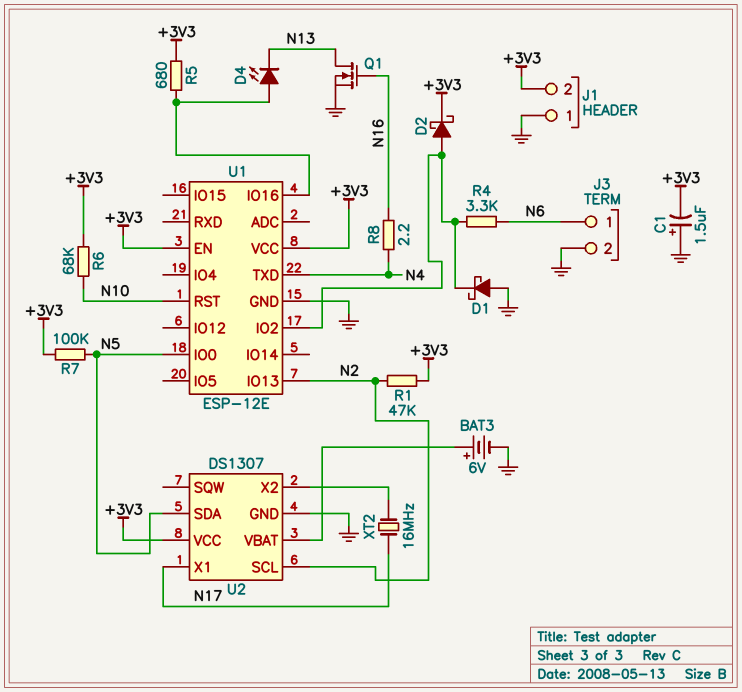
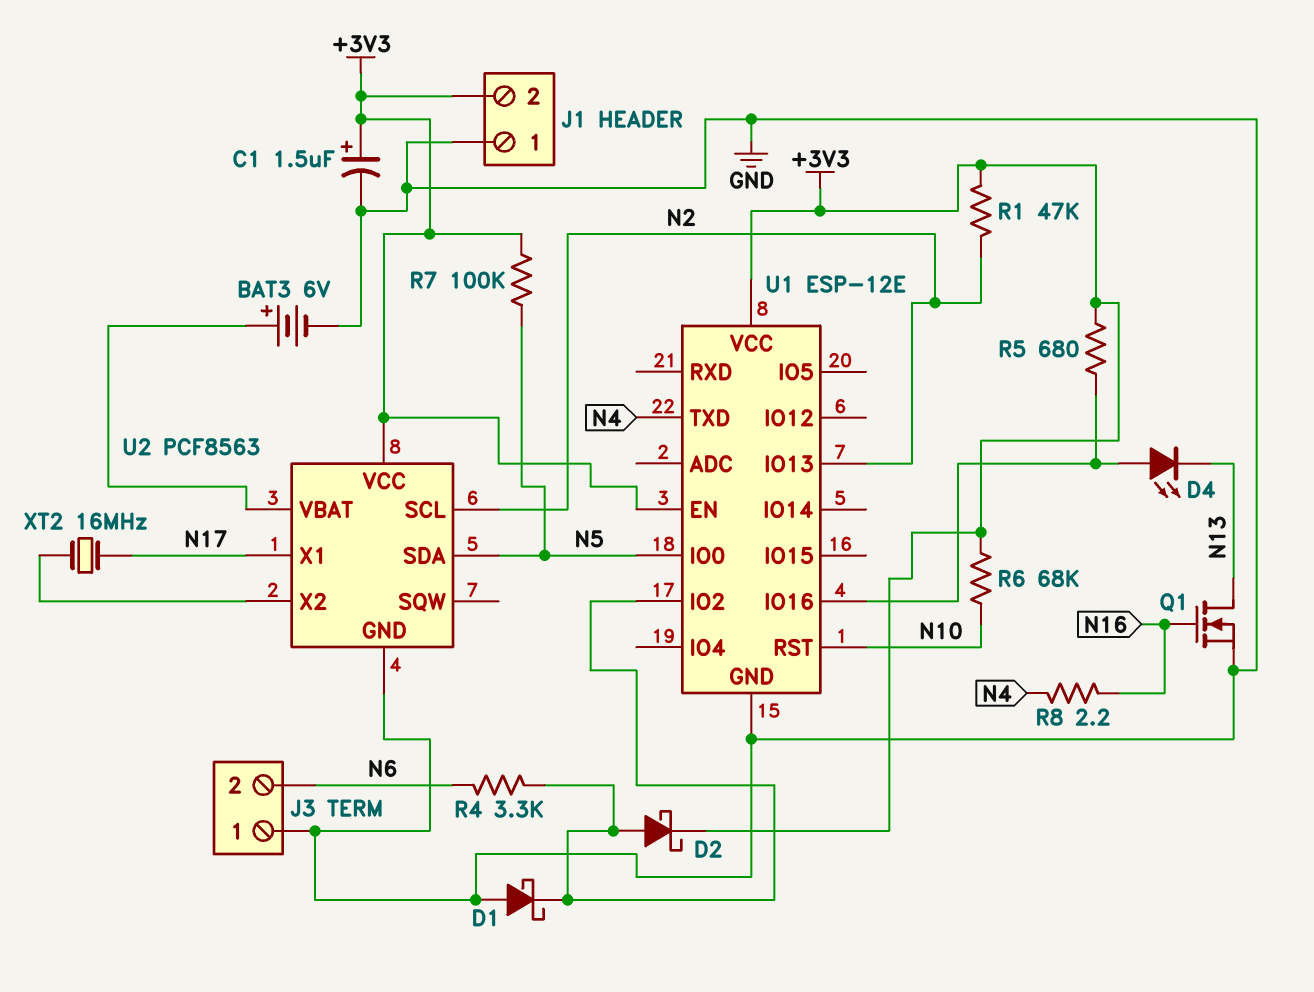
C1: 1.5uF (plus GND, minus +3V3) -> 1.5uF (plus +3V3, minus GND)
J3 pin 1: N6 -> GND
J3 pin 2: GND -> N6
U2: DS1307 -> PCF8563

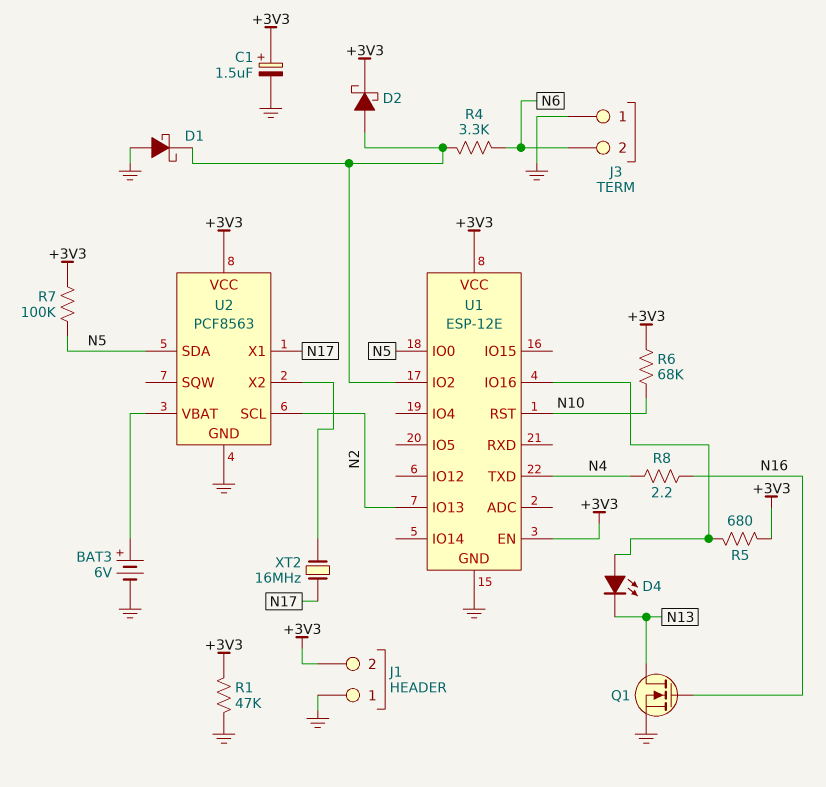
R1: 47k (+3V3, N2) -> 47k (+3V3, GND)

